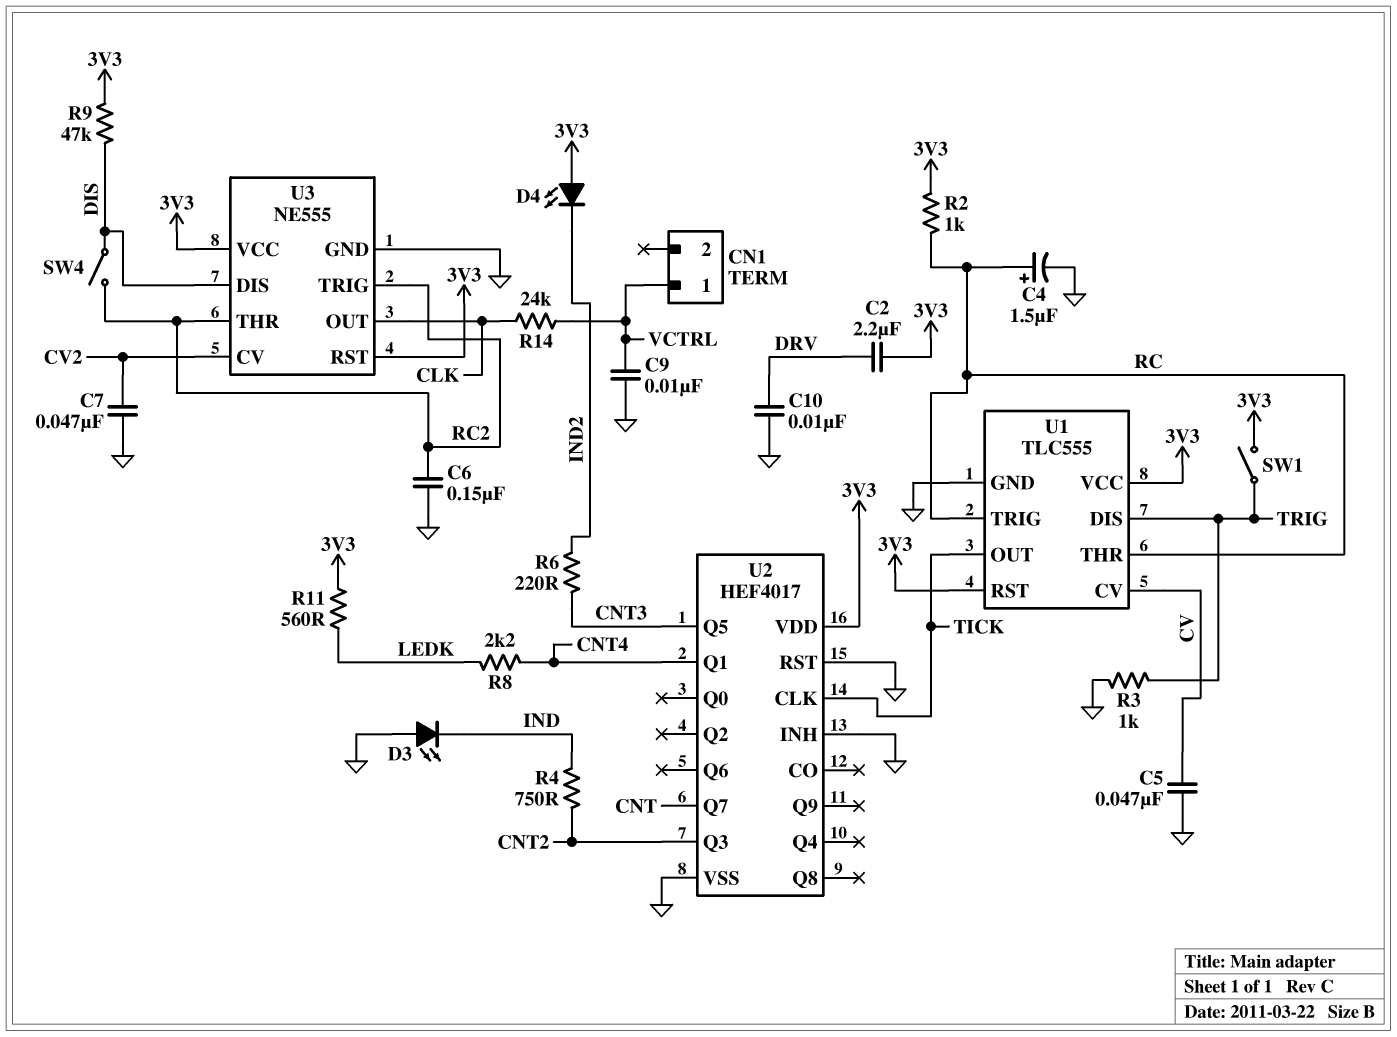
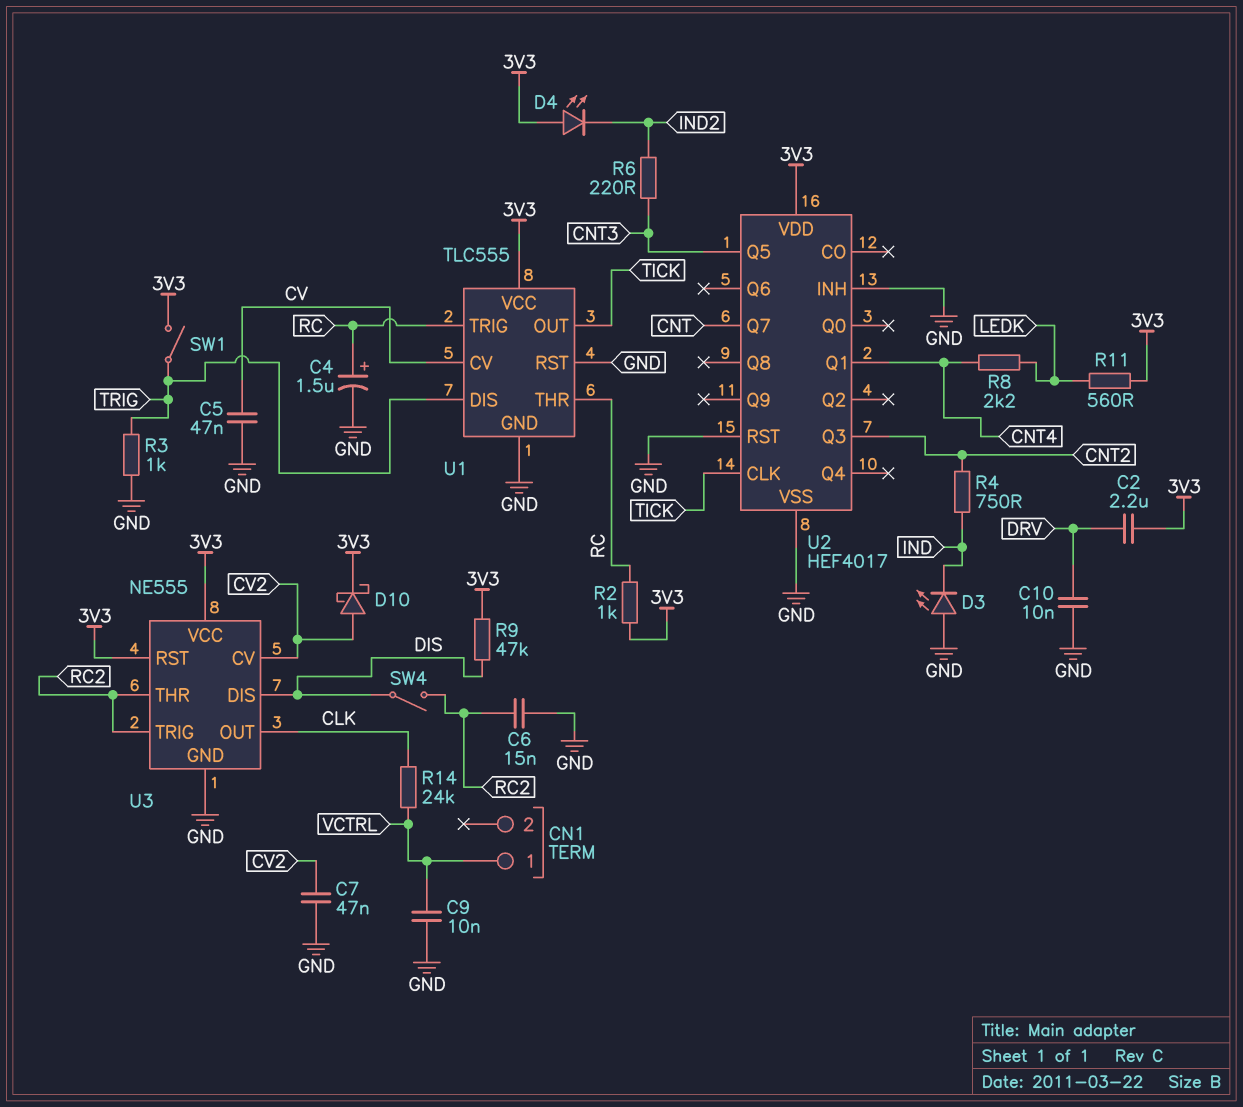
C6: 150nF (GND, RC2) -> 15nF (GND, RC2)
D10: none -> schottky (A CV2, K 3V3)
U1 pin RST: 3V3 -> GND

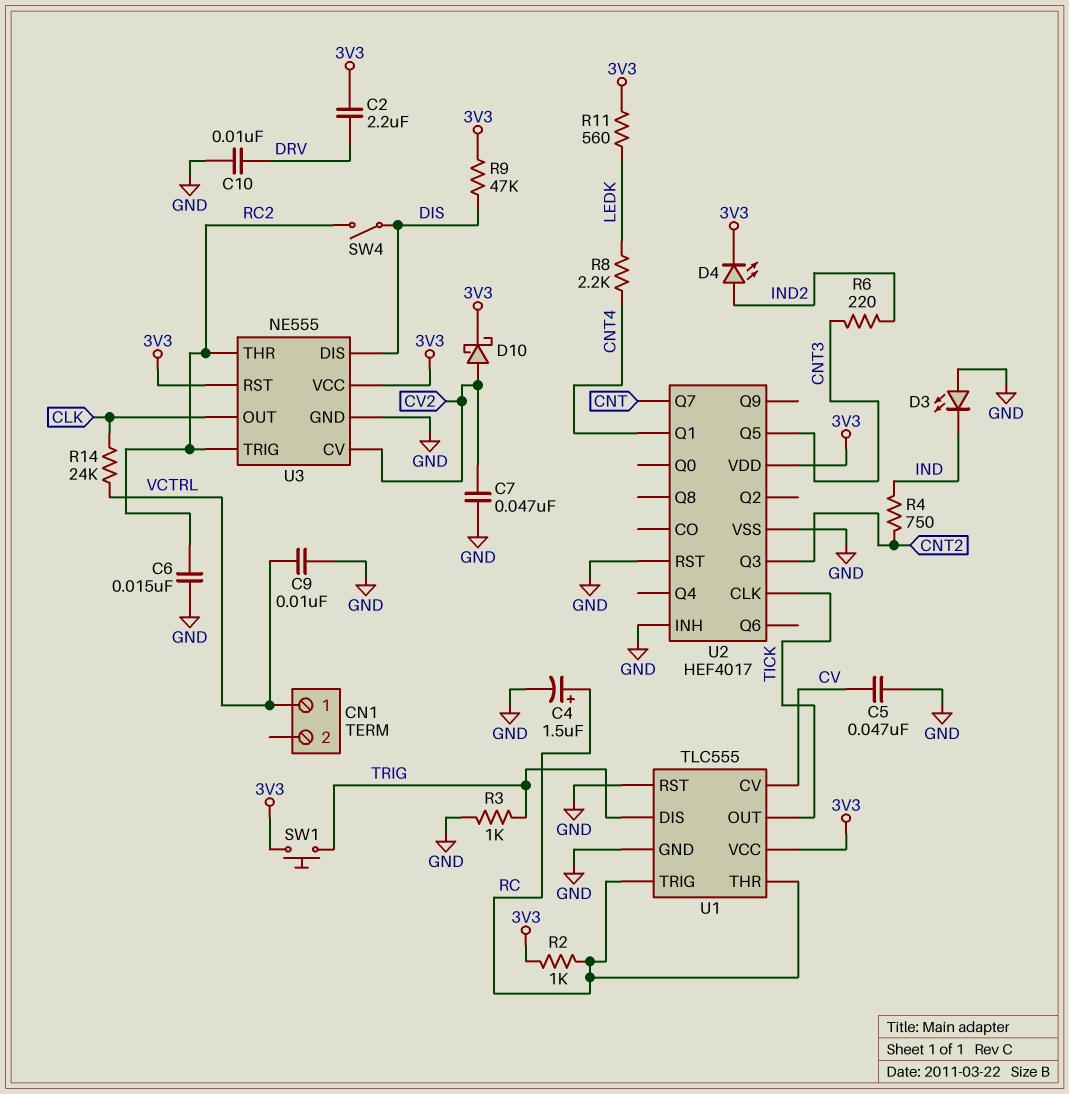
D4: LED (A 3V3, K IND2) -> LED (A IND2, K 3V3)
SW1: switch (3V3, TRIG) -> button (3V3, TRIG)

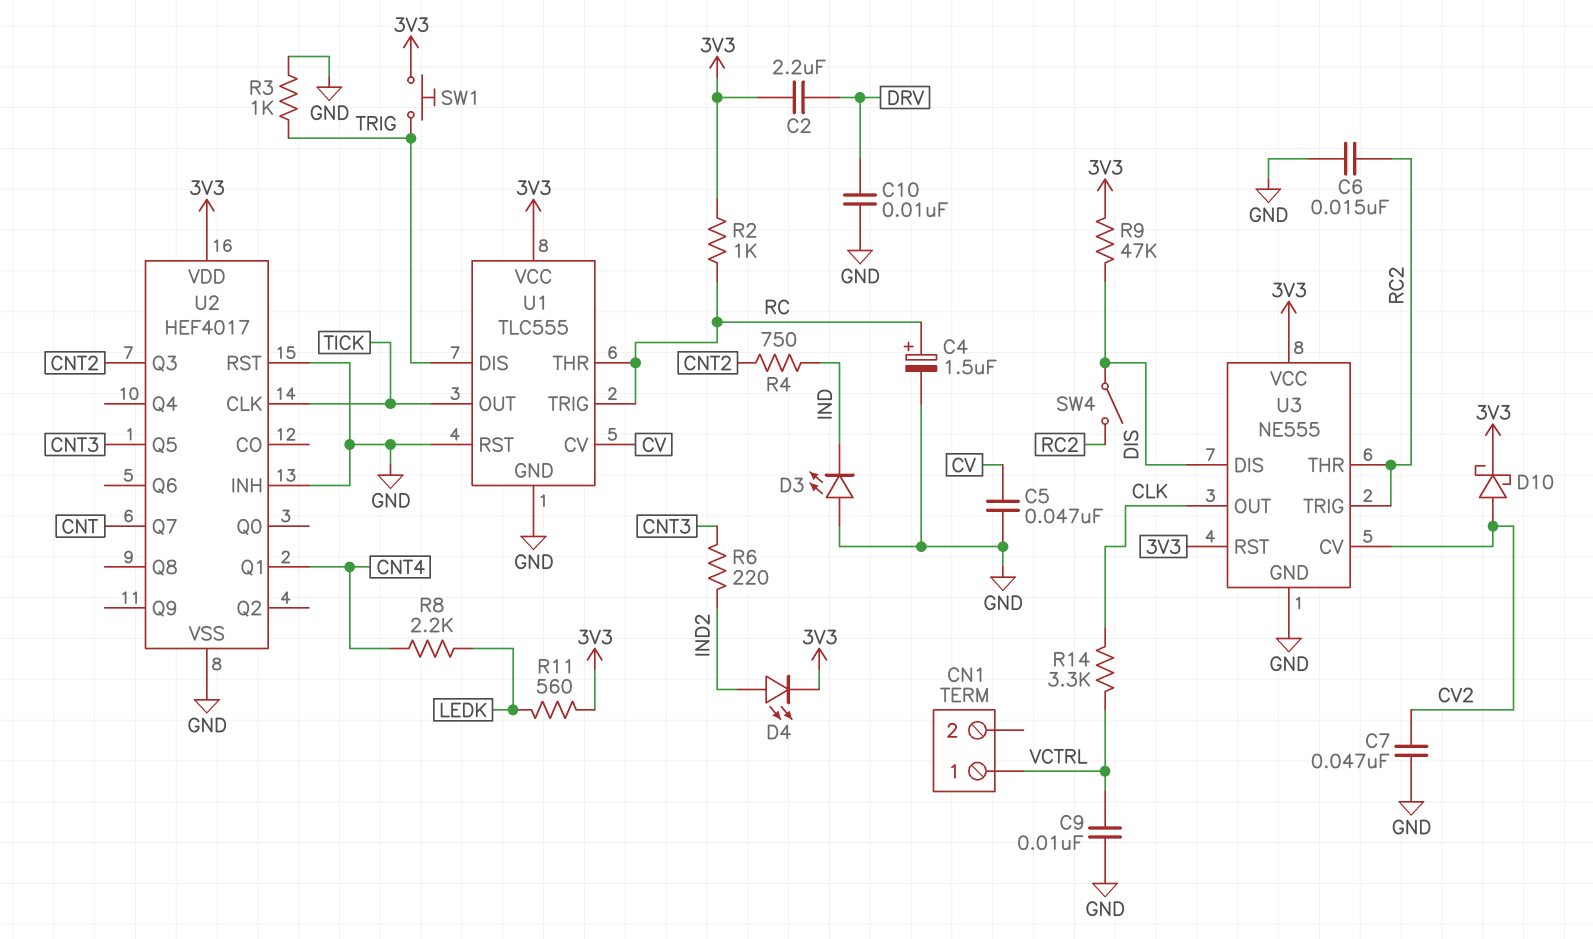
R14: 24k (CLK, VCTRL) -> 3.3k (CLK, VCTRL)

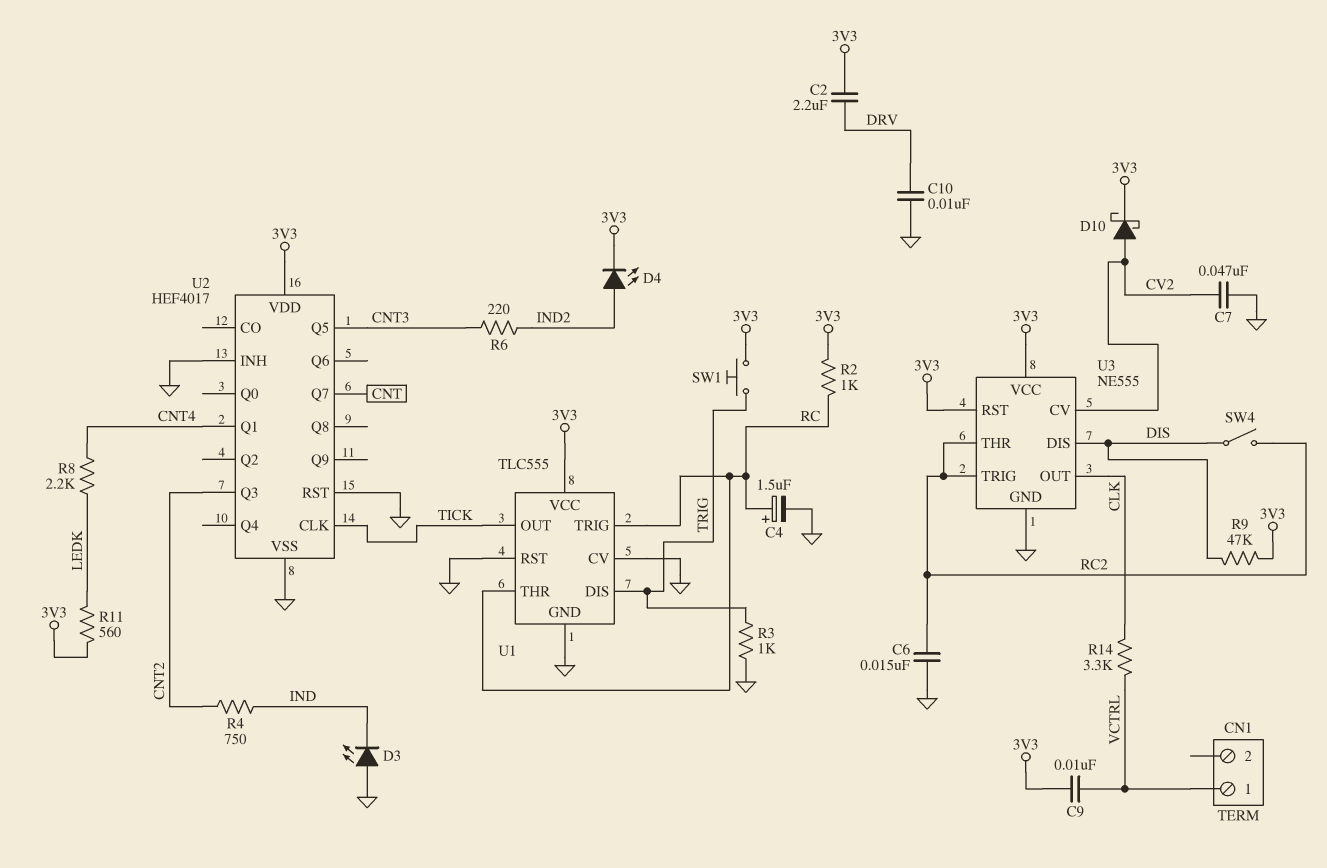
C5: 47nF (CV, GND) -> none
C9: 10nF (GND, VCTRL) -> 10nF (3V3, VCTRL)
U1 pin CV: CV -> GND

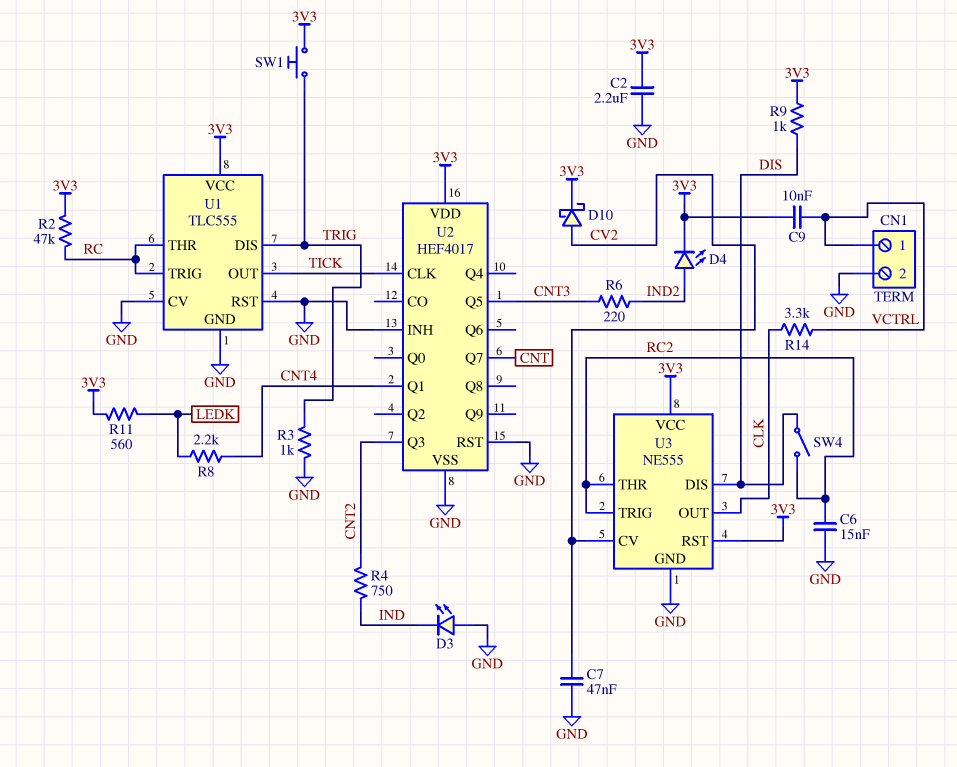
C2: 2.2uF (3V3, DRV) -> 2.2uF (3V3, GND)
C4: 1.5uF (plus RC, minus GND) -> none
C10: 10nF (DRV, GND) -> none
CN1 pin 2: none -> GND
R2: 1k (3V3, RC) -> 47k (3V3, RC)
R9: 47k (3V3, DIS) -> 1k (3V3, DIS)

